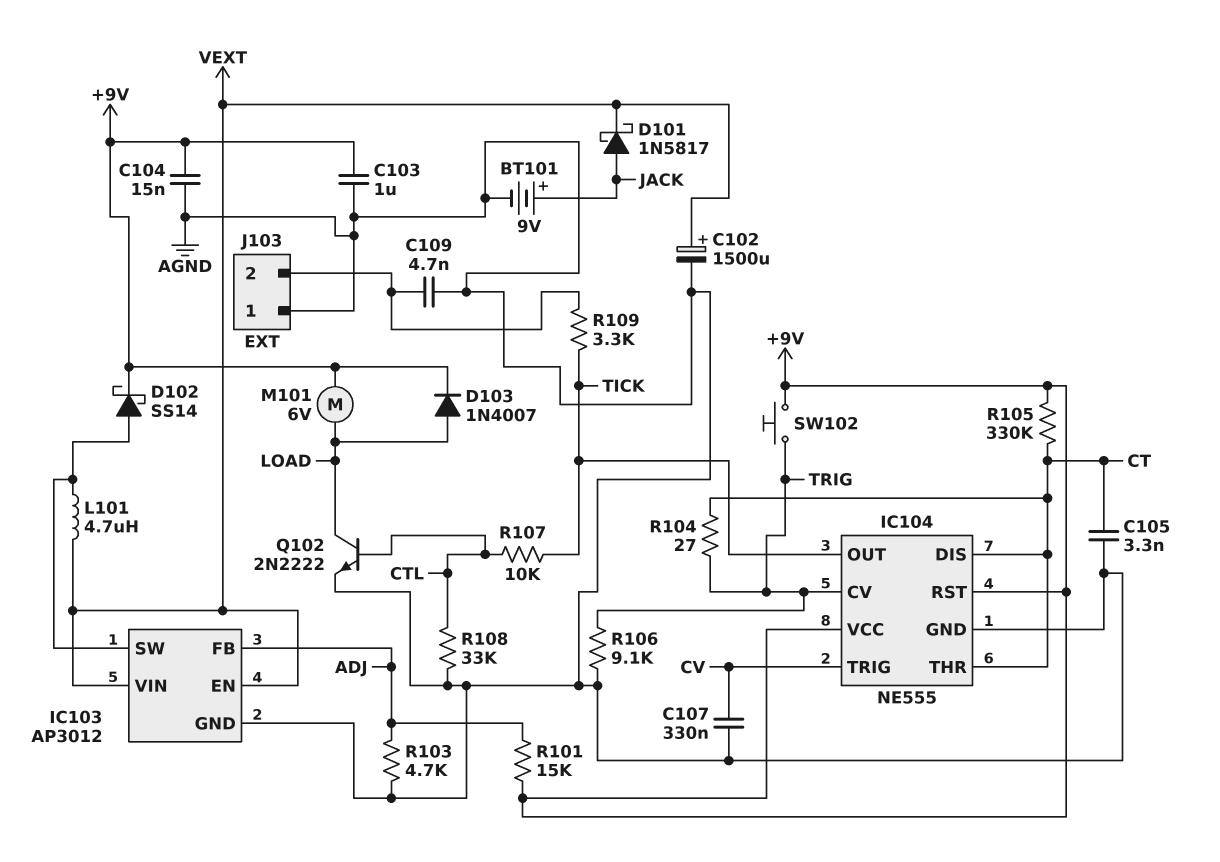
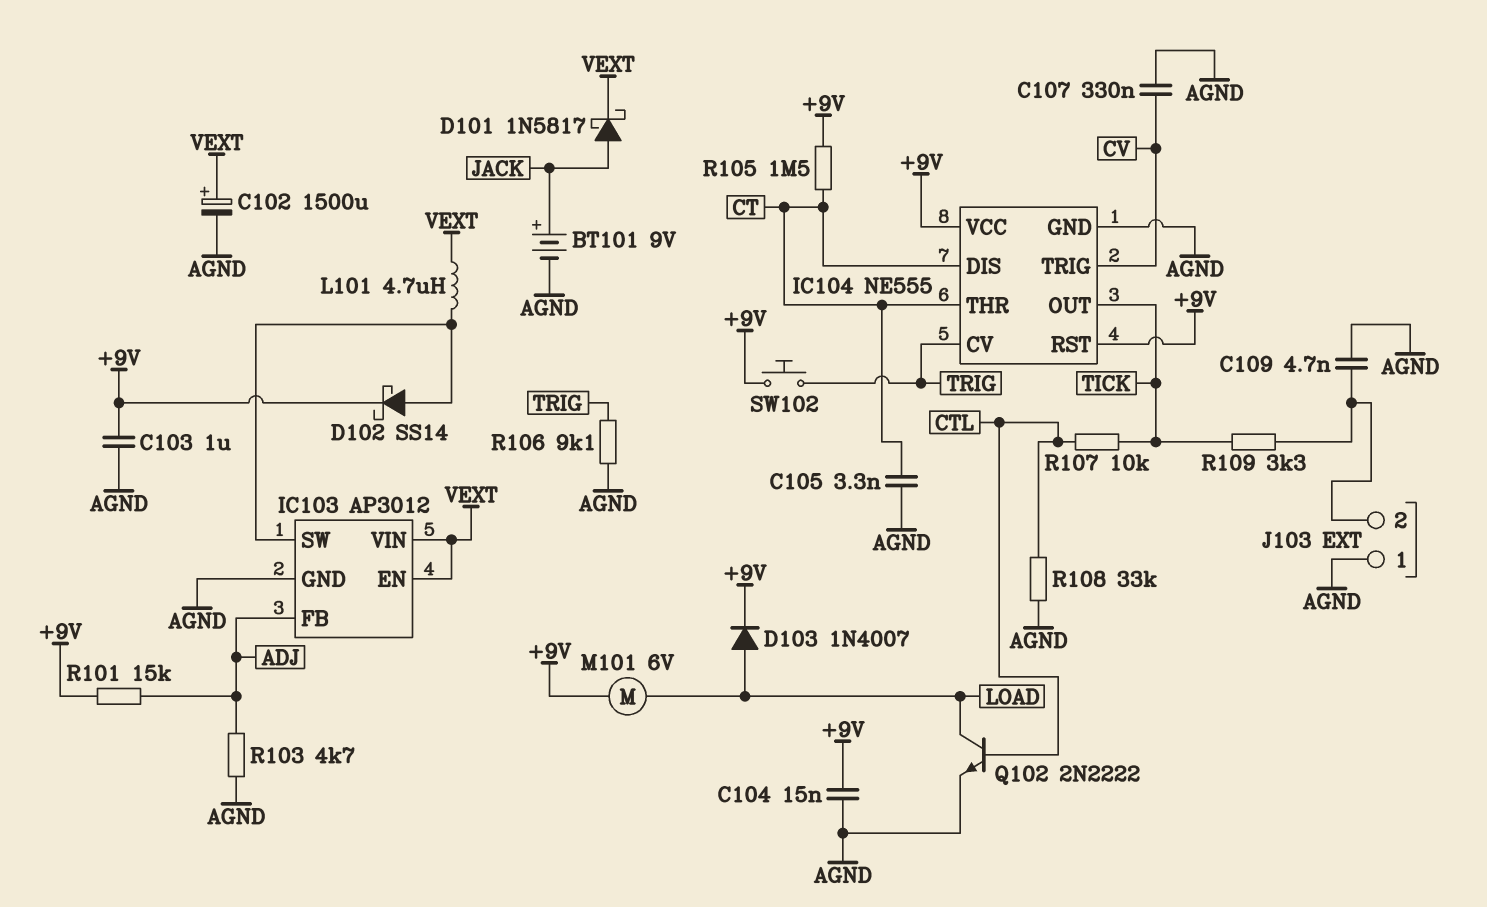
R104: 27 (CT, TRIG) -> none
R105: 330k (+9V, CT) -> 1.5M (+9V, CT)

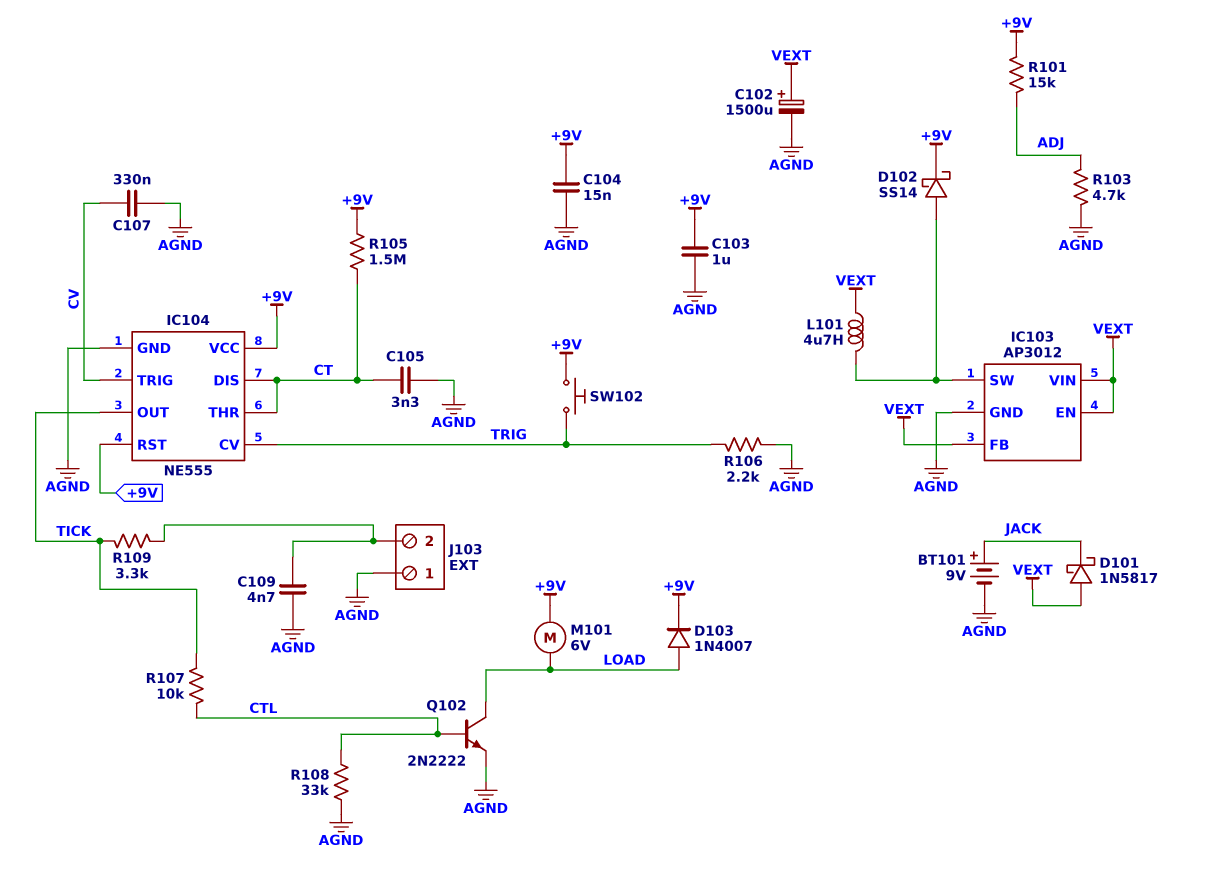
D101: schottky 1N5817 (A JACK, K VEXT) -> schottky 1N5817 (A VEXT, K JACK)
IC103 pin FB: ADJ -> VEXT
R106: 9.1k (AGND, TRIG) -> 2.2k (AGND, TRIG)

